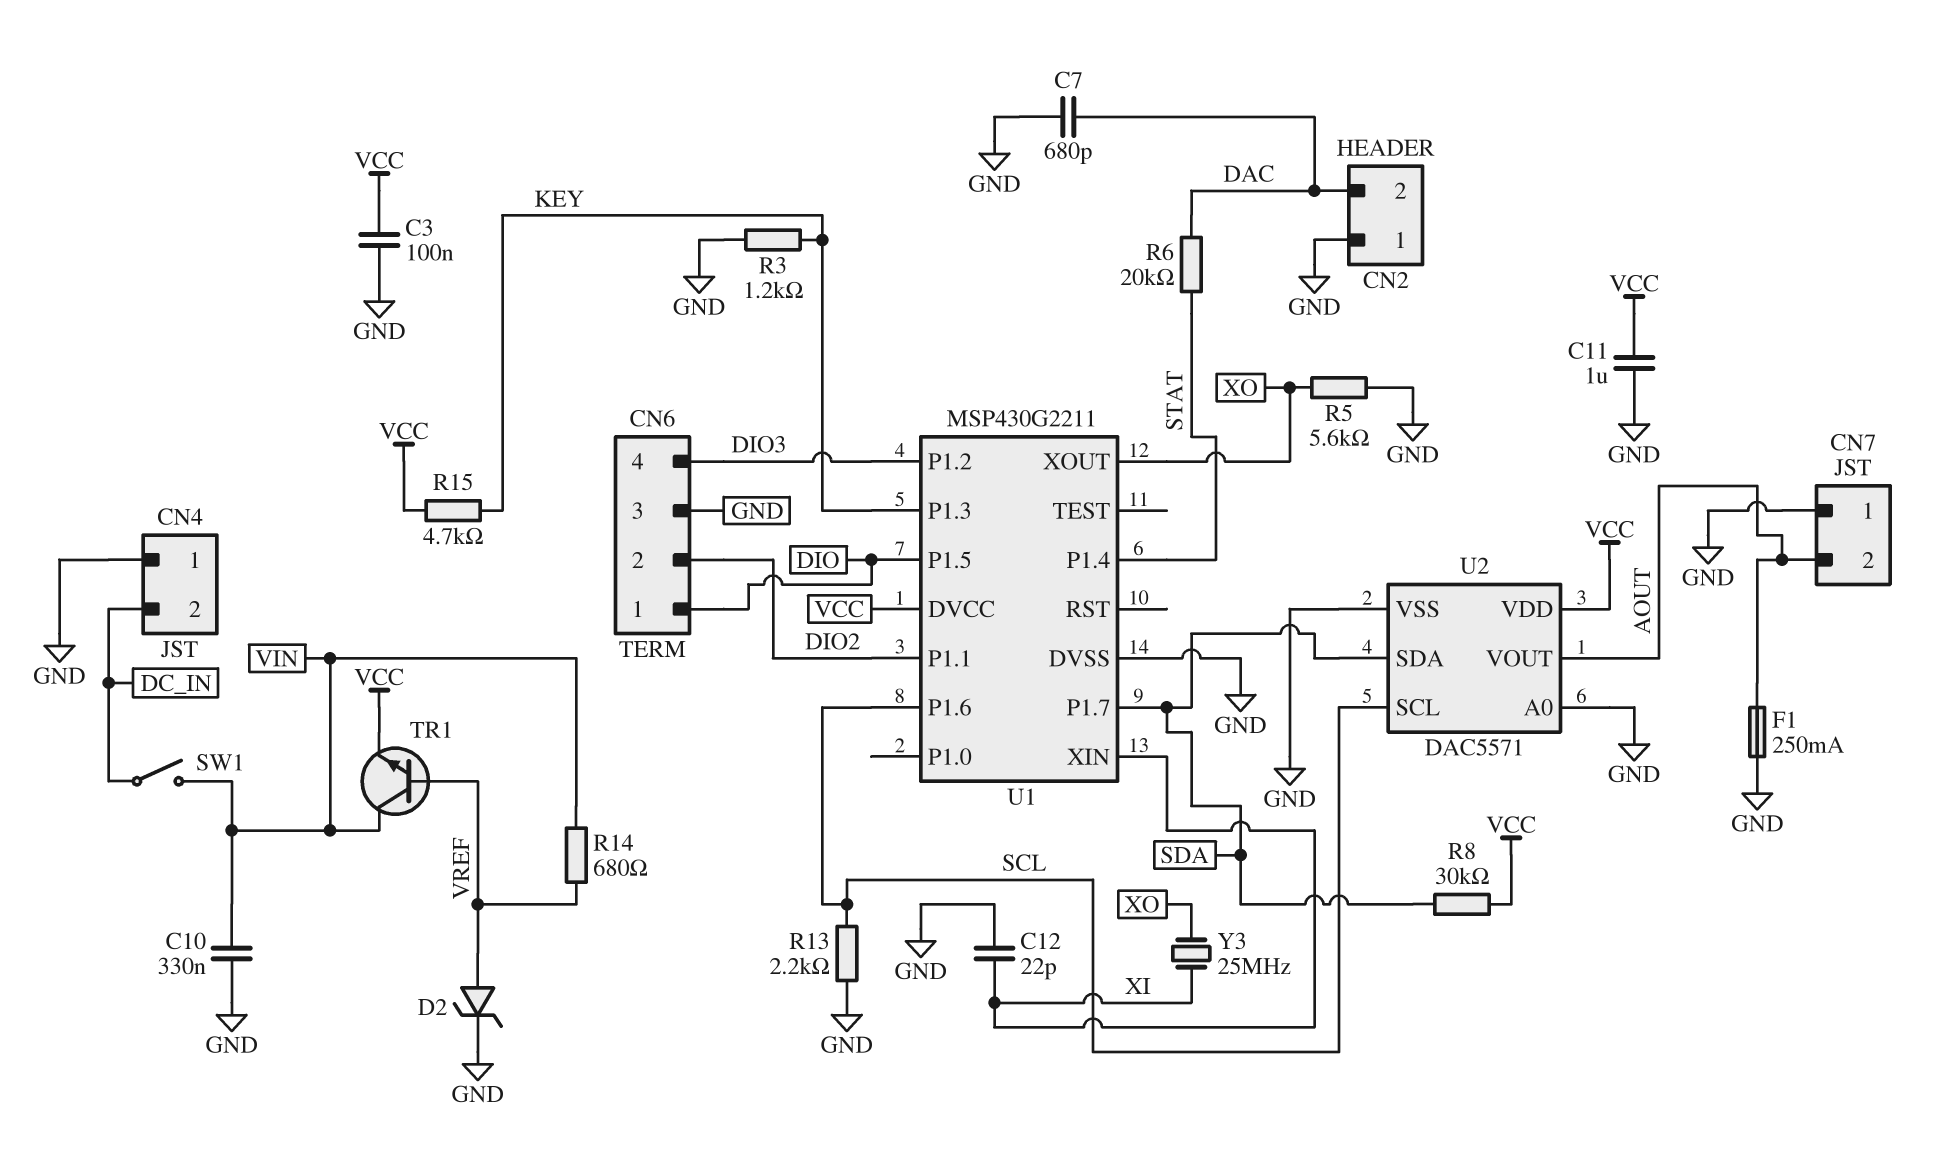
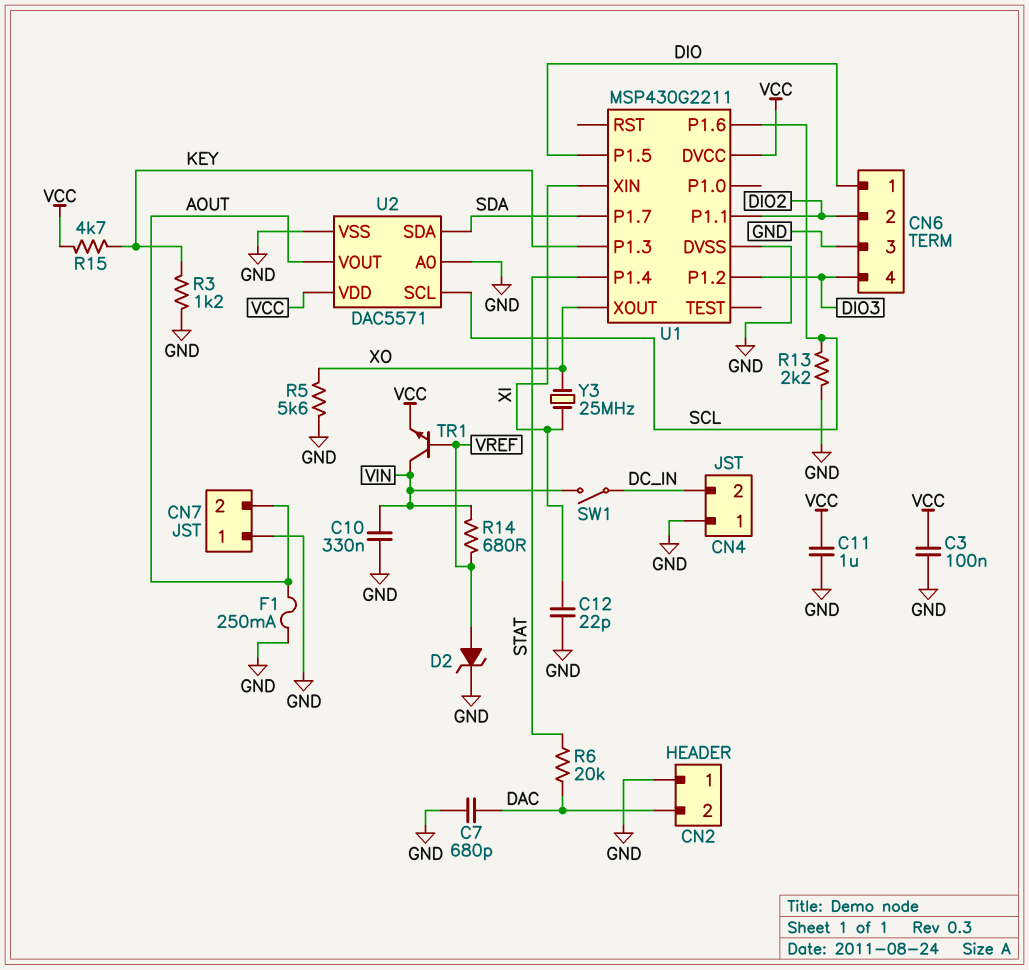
R8: 30k (SDA, VCC) -> none

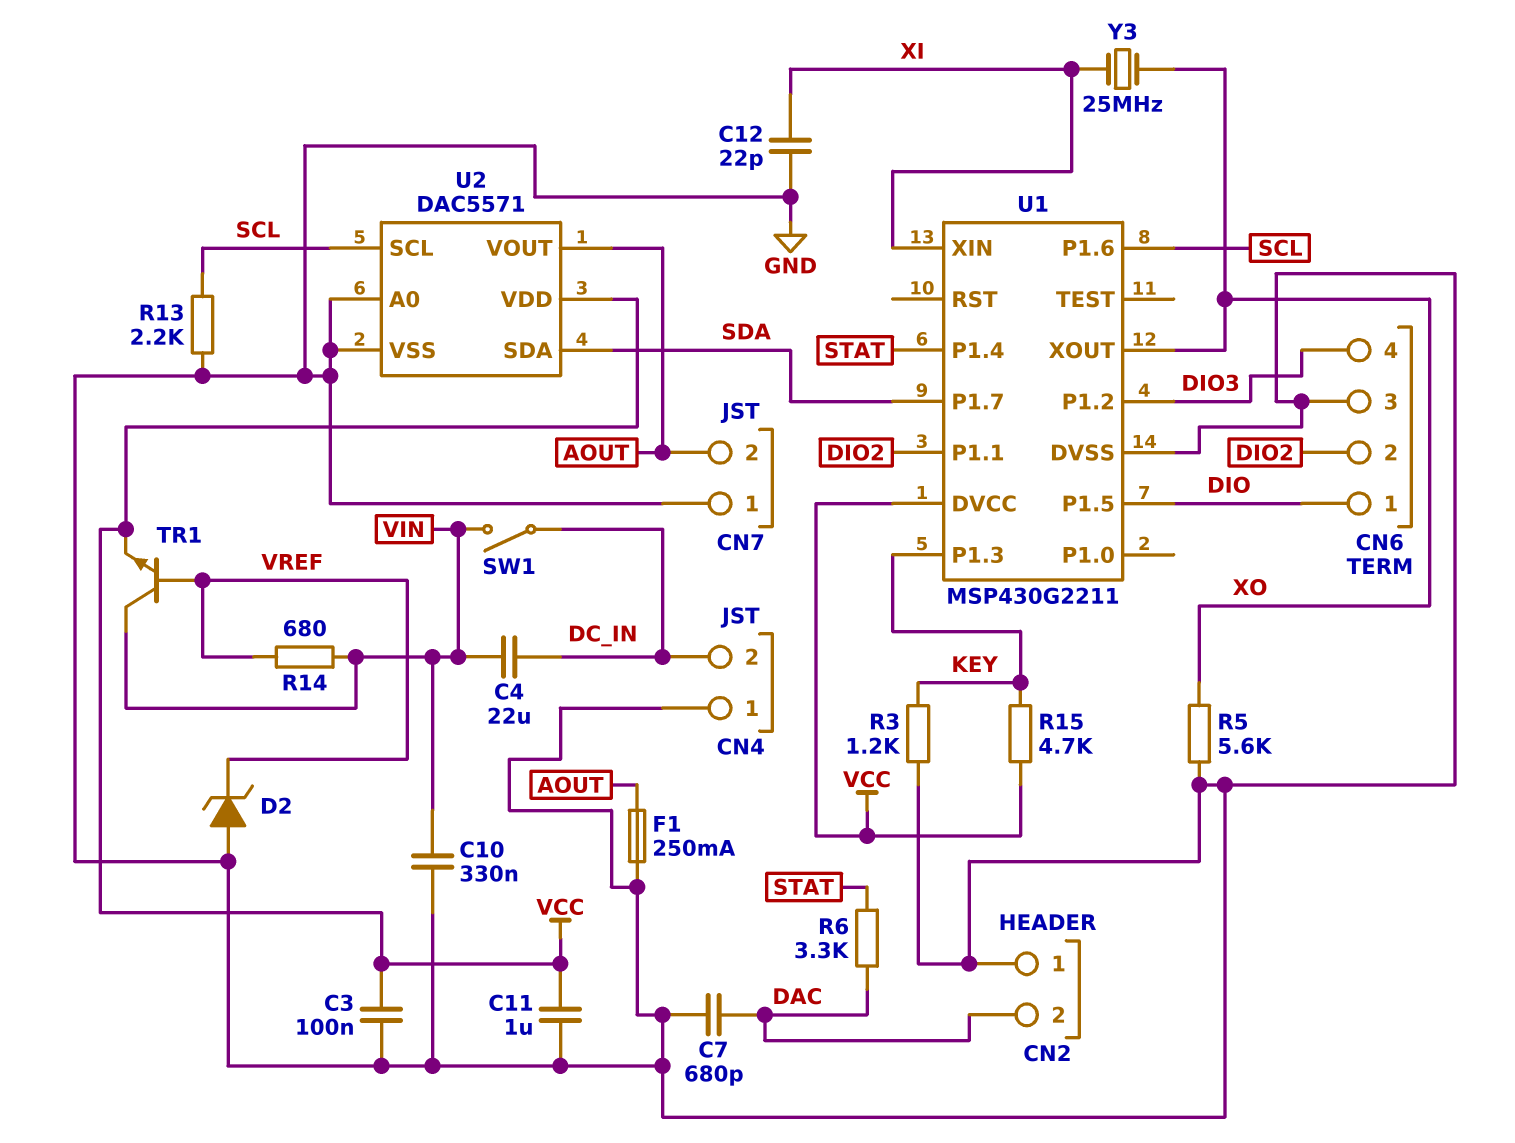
C4: none -> 22uF (DC_IN, VIN)
D2: zener (A VREF, K GND) -> zener (A GND, K VREF)
R6: 20k (DAC, STAT) -> 3.3k (DAC, STAT)

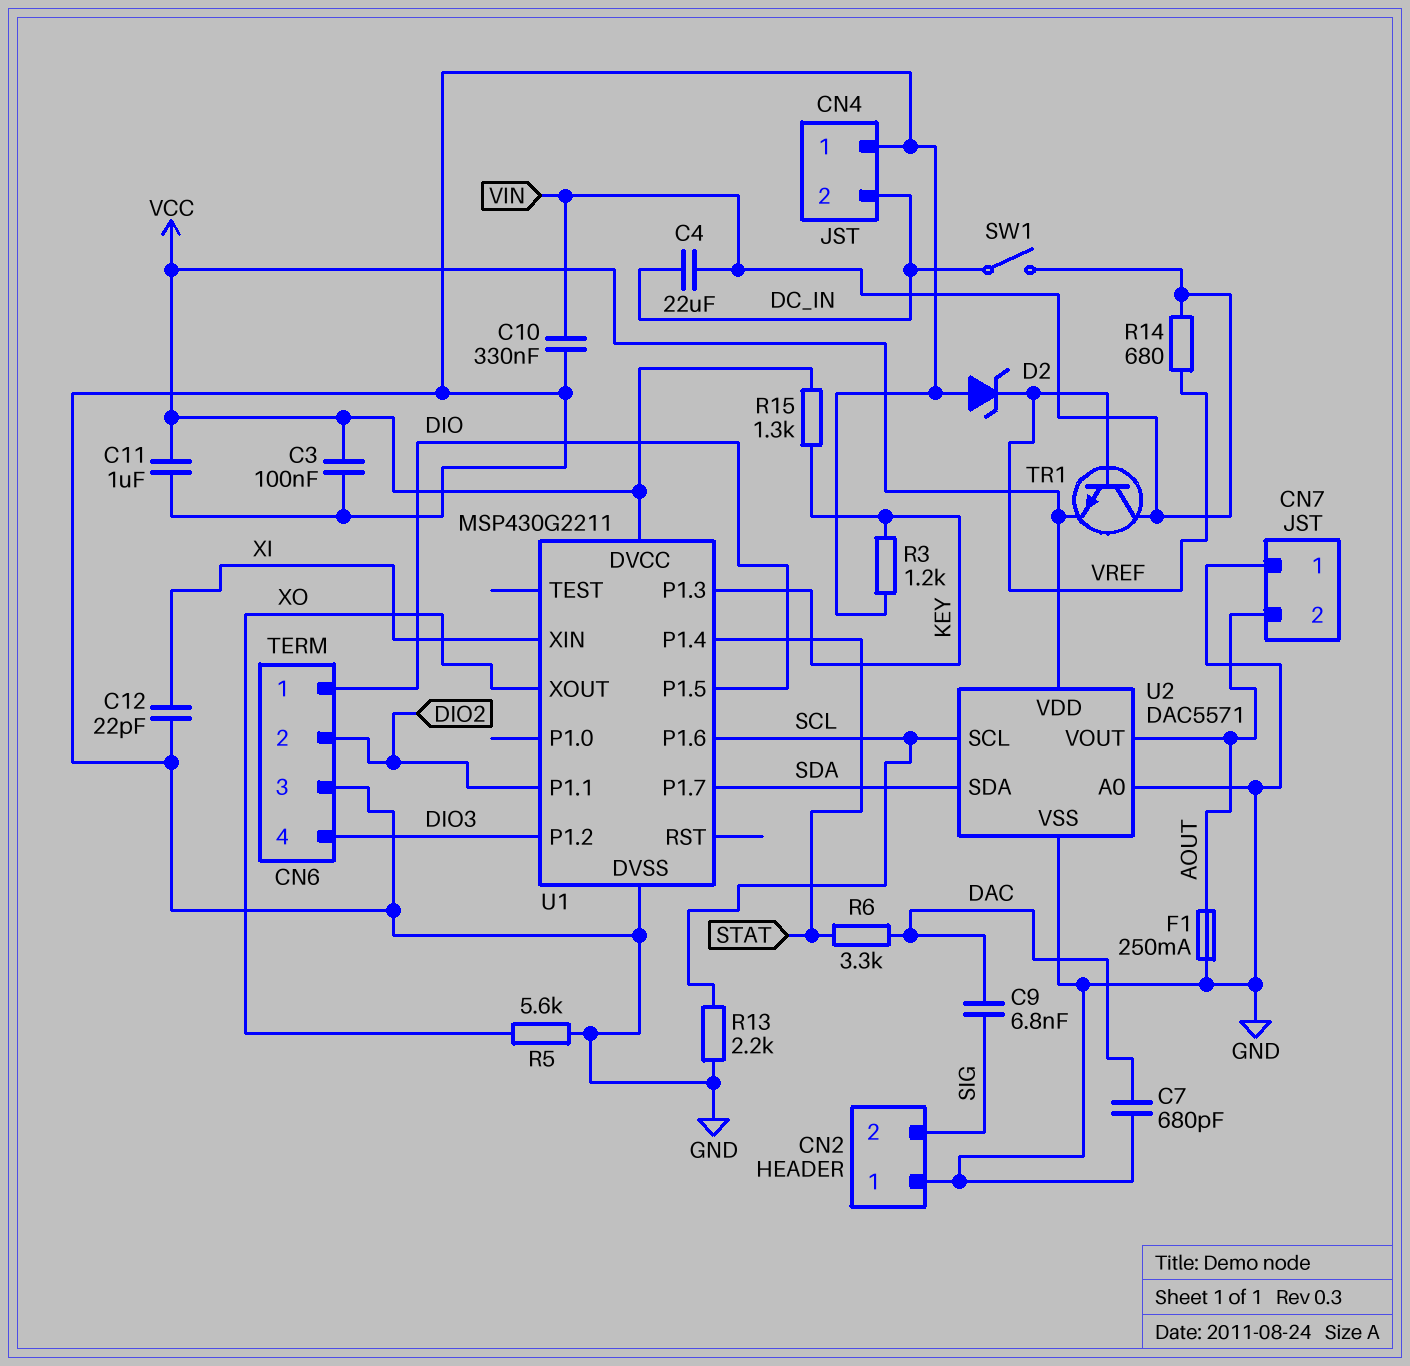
C9: none -> 6.8nF (DAC, SIG)
CN2 pin 2: DAC -> SIG
R15: 4.7k (KEY, VCC) -> 1.3k (KEY, VCC)
Y3: 25MHz (XI, XO) -> none

